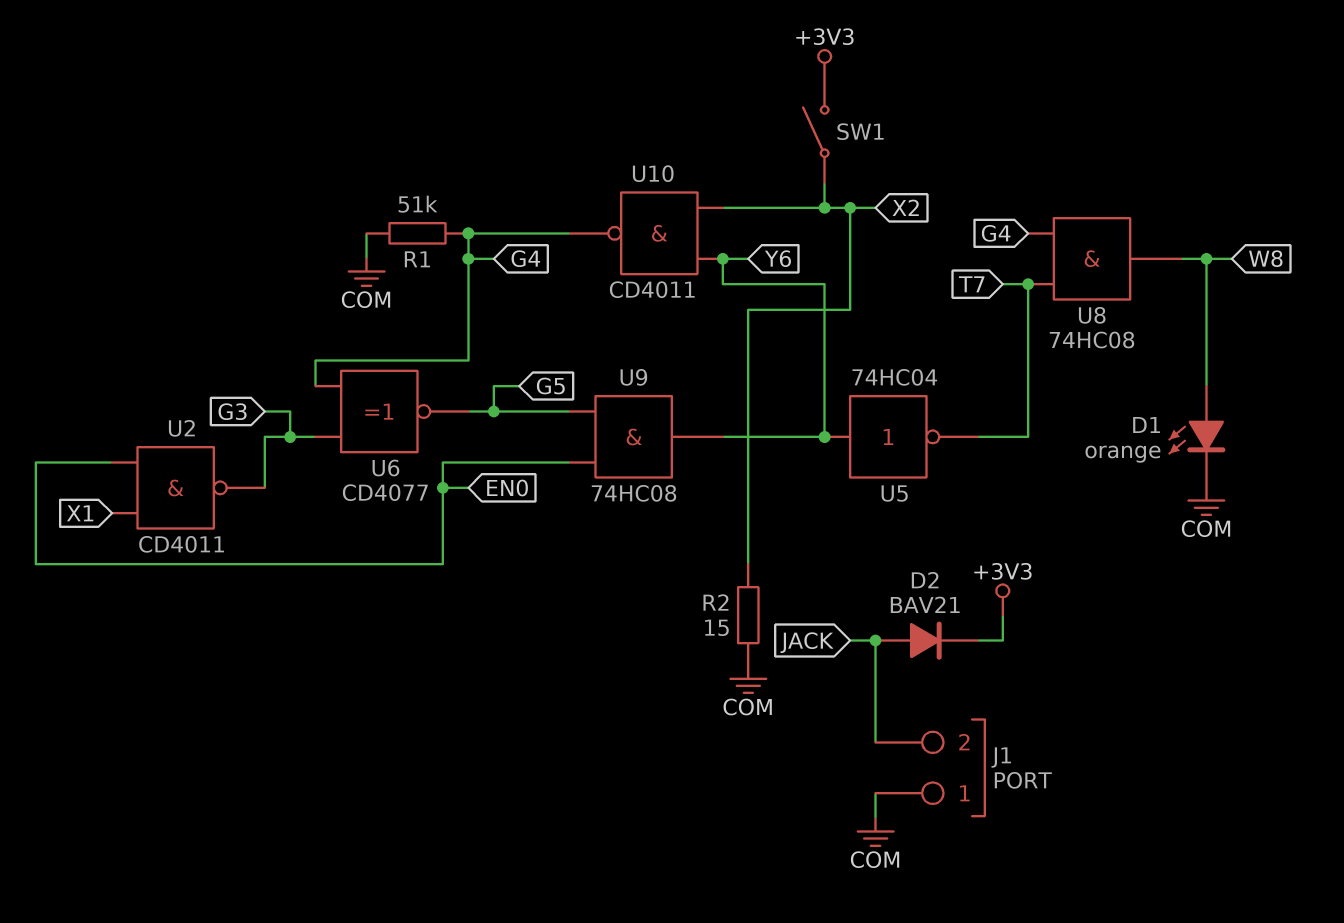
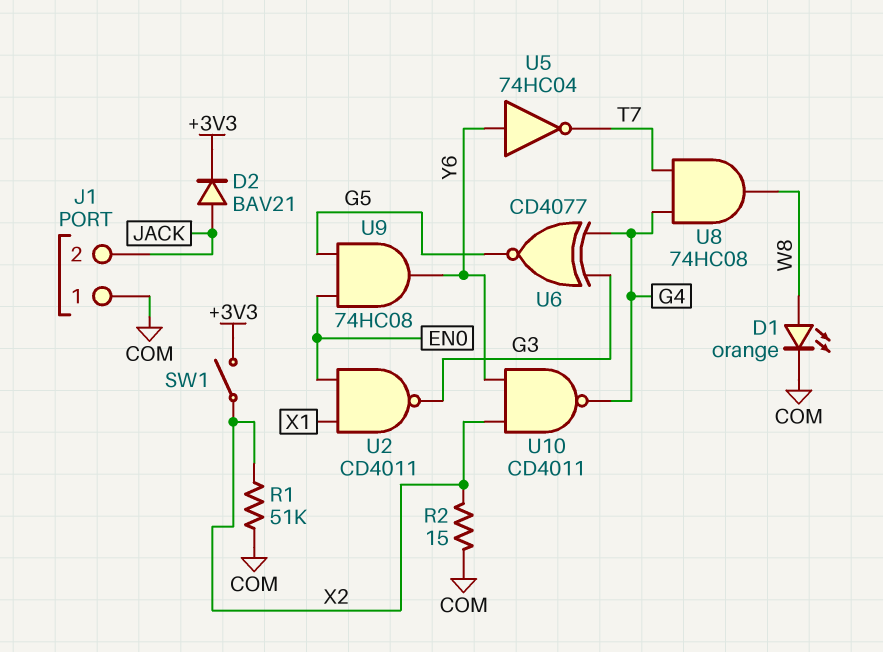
R1: 51k (COM, G4) -> 51k (COM, X2)

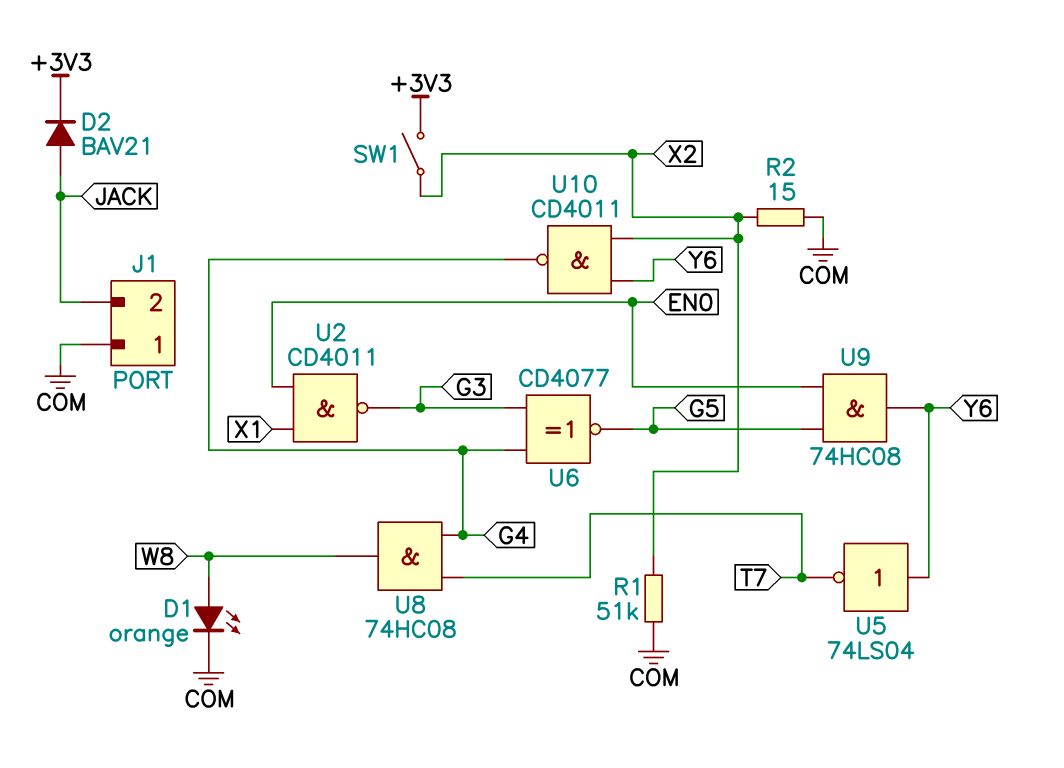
U5: NOT 74HC04 (in Y6, out T7) -> NOT 74LS04 (in Y6, out T7)

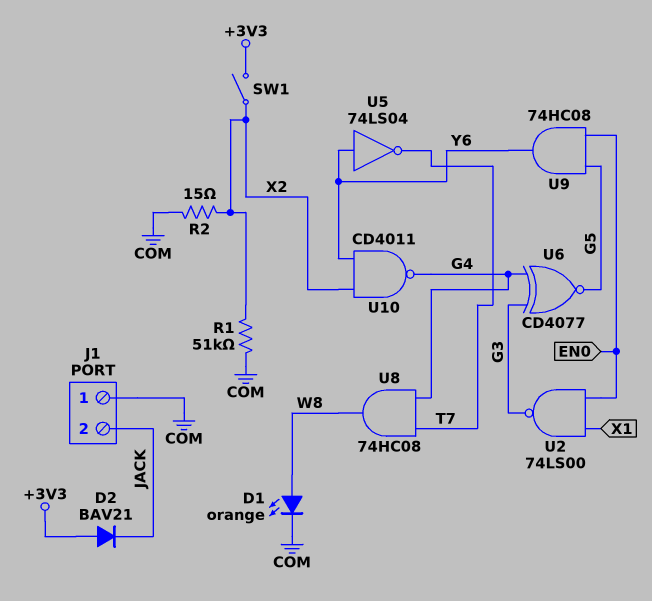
D2: diode BAV21 (A JACK, K +3V3) -> diode BAV21 (A +3V3, K JACK)
U2: NAND CD4011 (in EN0, in X1, out G3) -> NAND 74LS00 (in EN0, in X1, out G3)

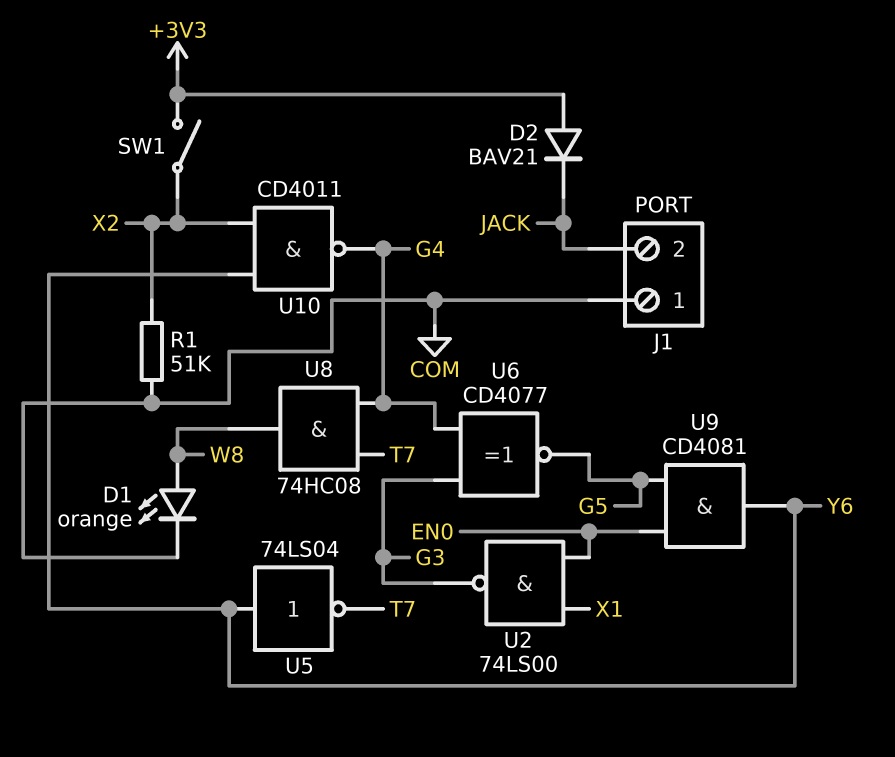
R2: 15 (COM, X2) -> none
U9: AND 74HC08 (in EN0, in G5, out Y6) -> AND CD4081 (in EN0, in G5, out Y6)

